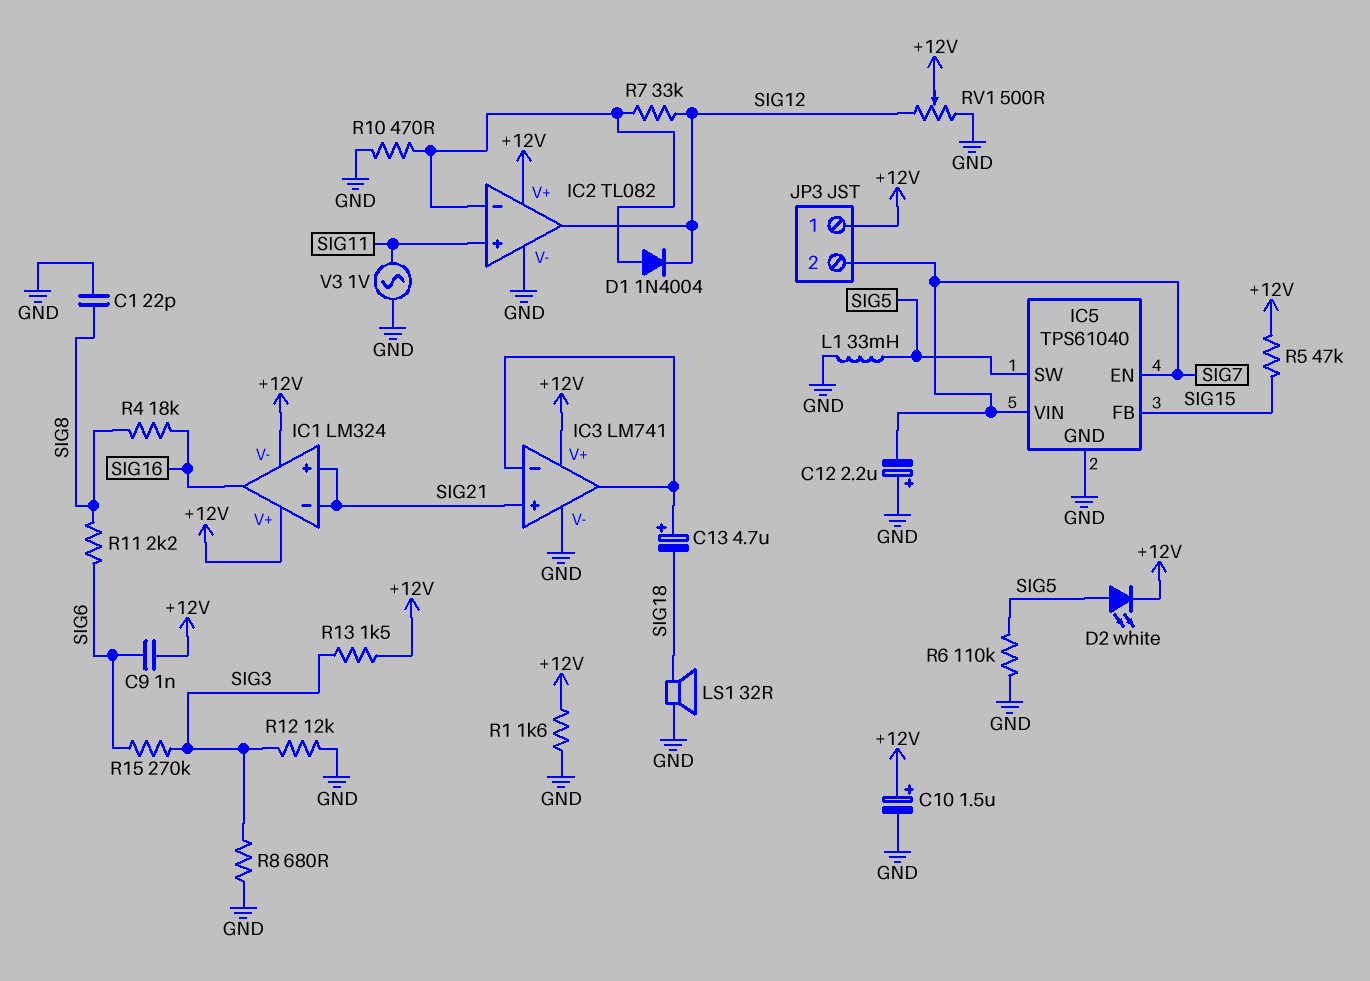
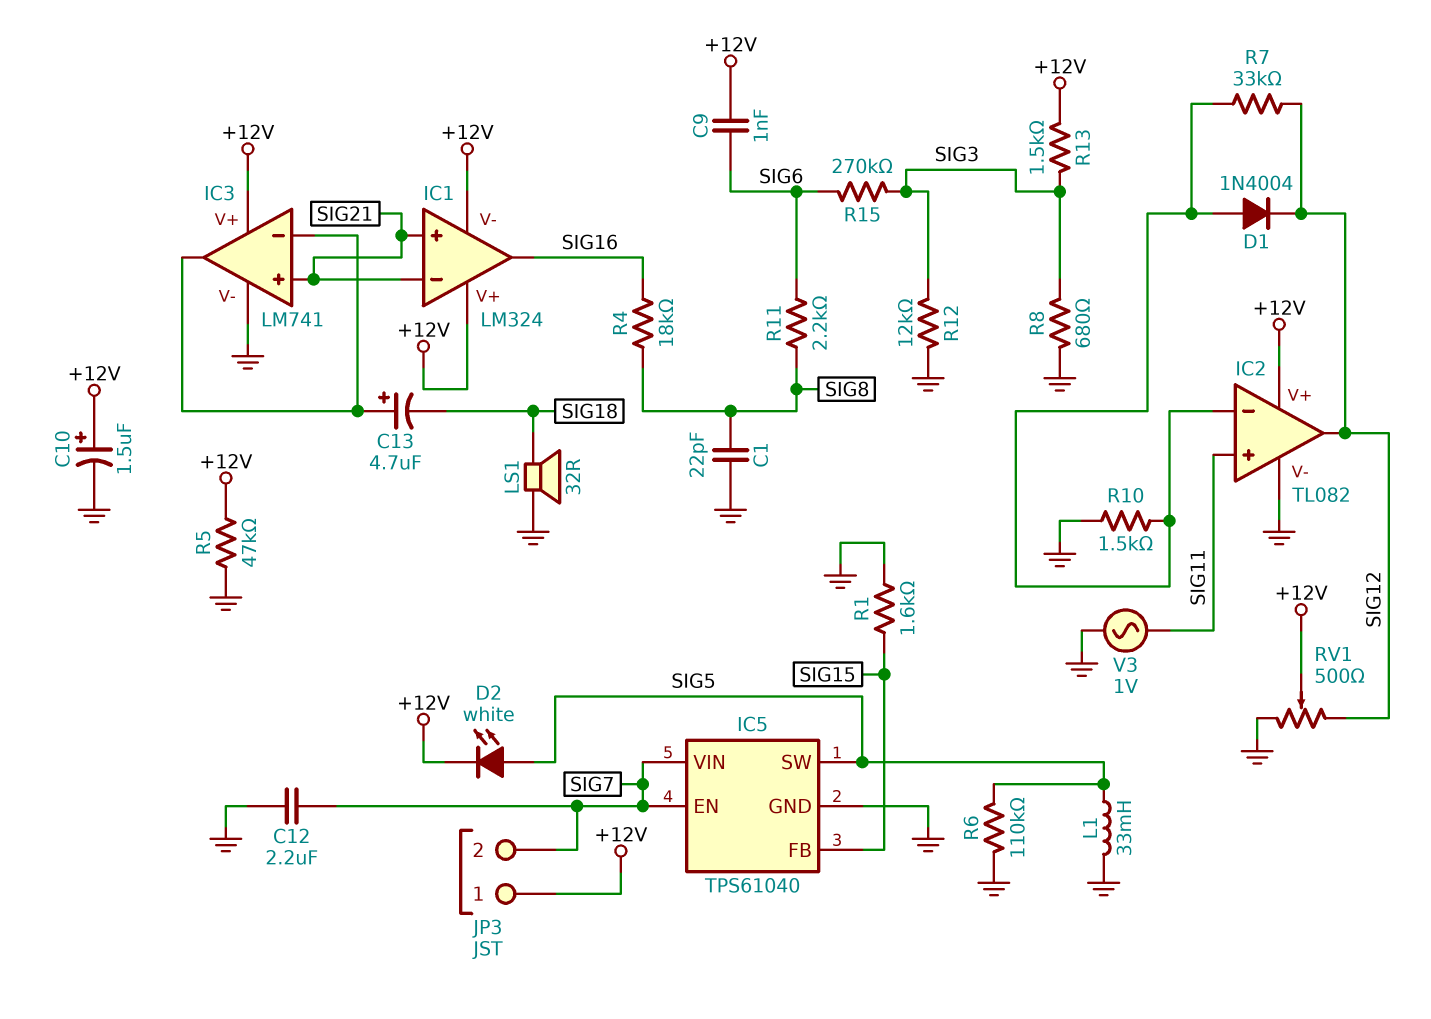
C12: 2.2uF (plus GND, minus SIG7) -> 2.2uF (GND, SIG7)
R1: 1.6k (+12V, GND) -> 1.6k (GND, SIG15)
R5: 47k (+12V, SIG15) -> 47k (+12V, GND)
R10: 470 (GND, IC2/in-) -> 1.5k (GND, IC2/in-)

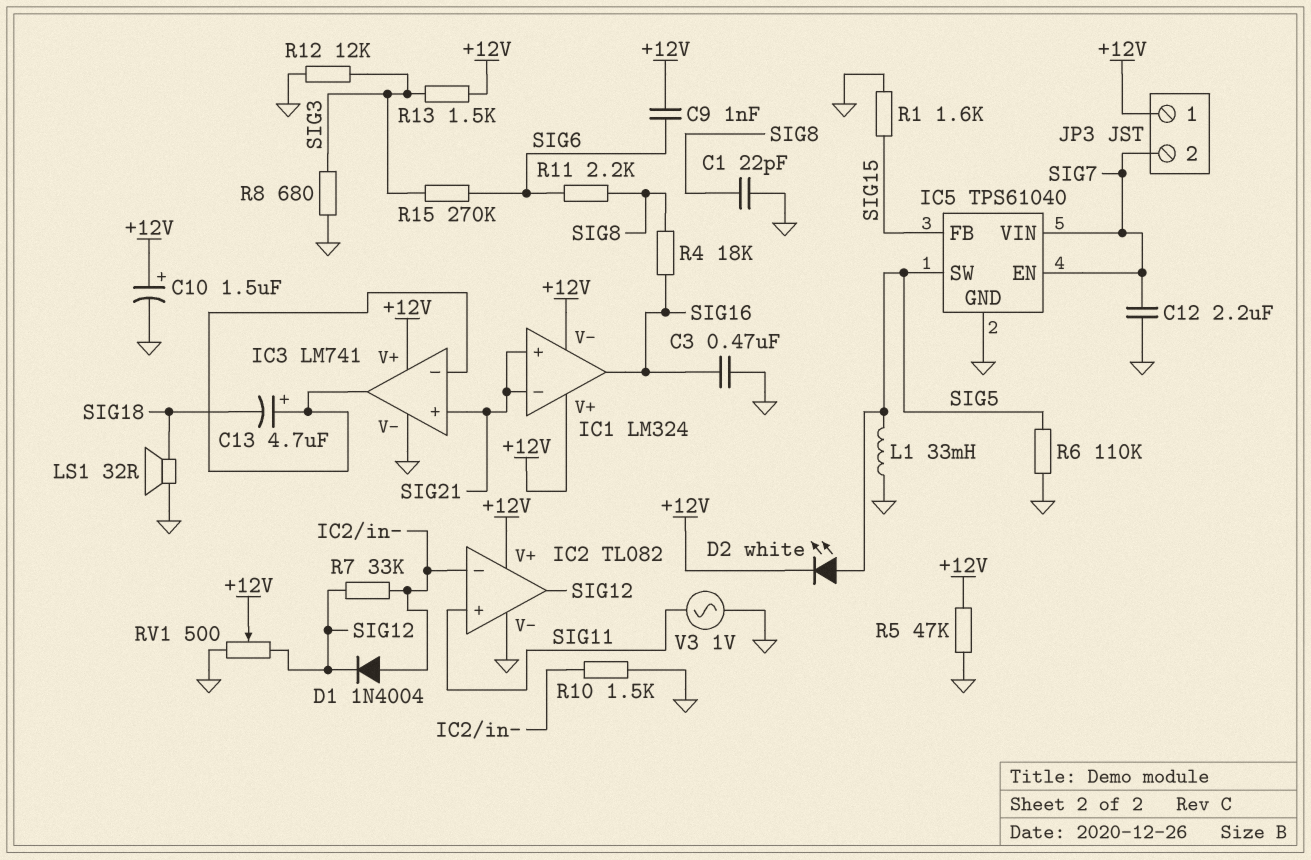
C3: none -> 470nF (GND, SIG16)

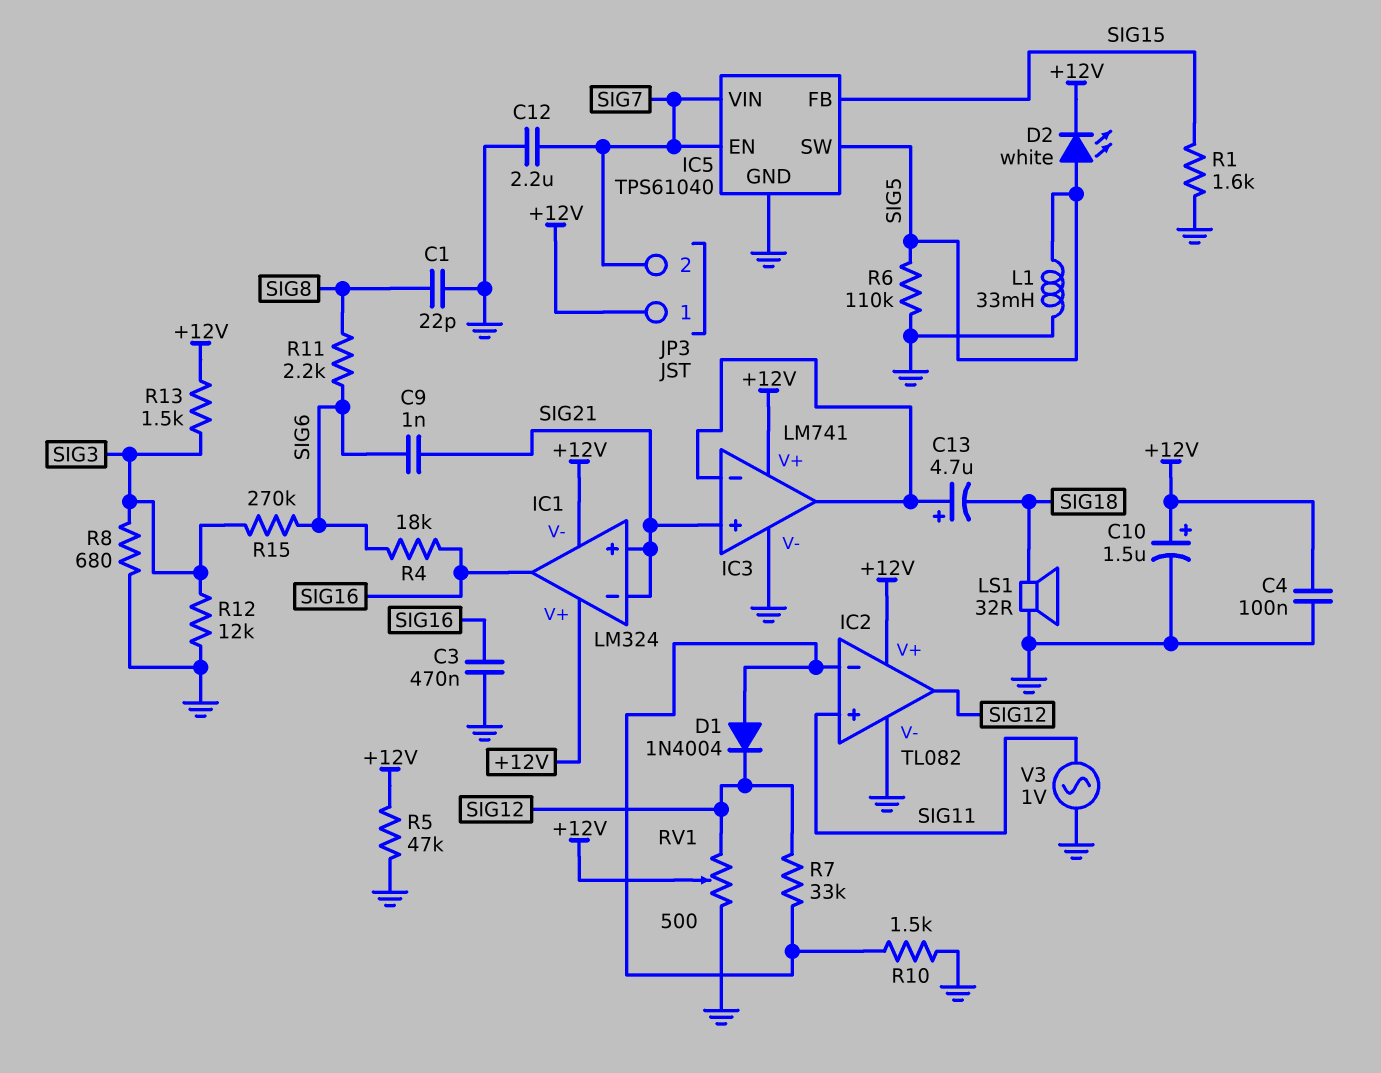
C4: none -> 100nF (+12V, GND)
C9: 1nF (+12V, SIG6) -> 1nF (SIG6, SIG21)
R4: 18k (SIG8, SIG16) -> 18k (SIG6, SIG16)

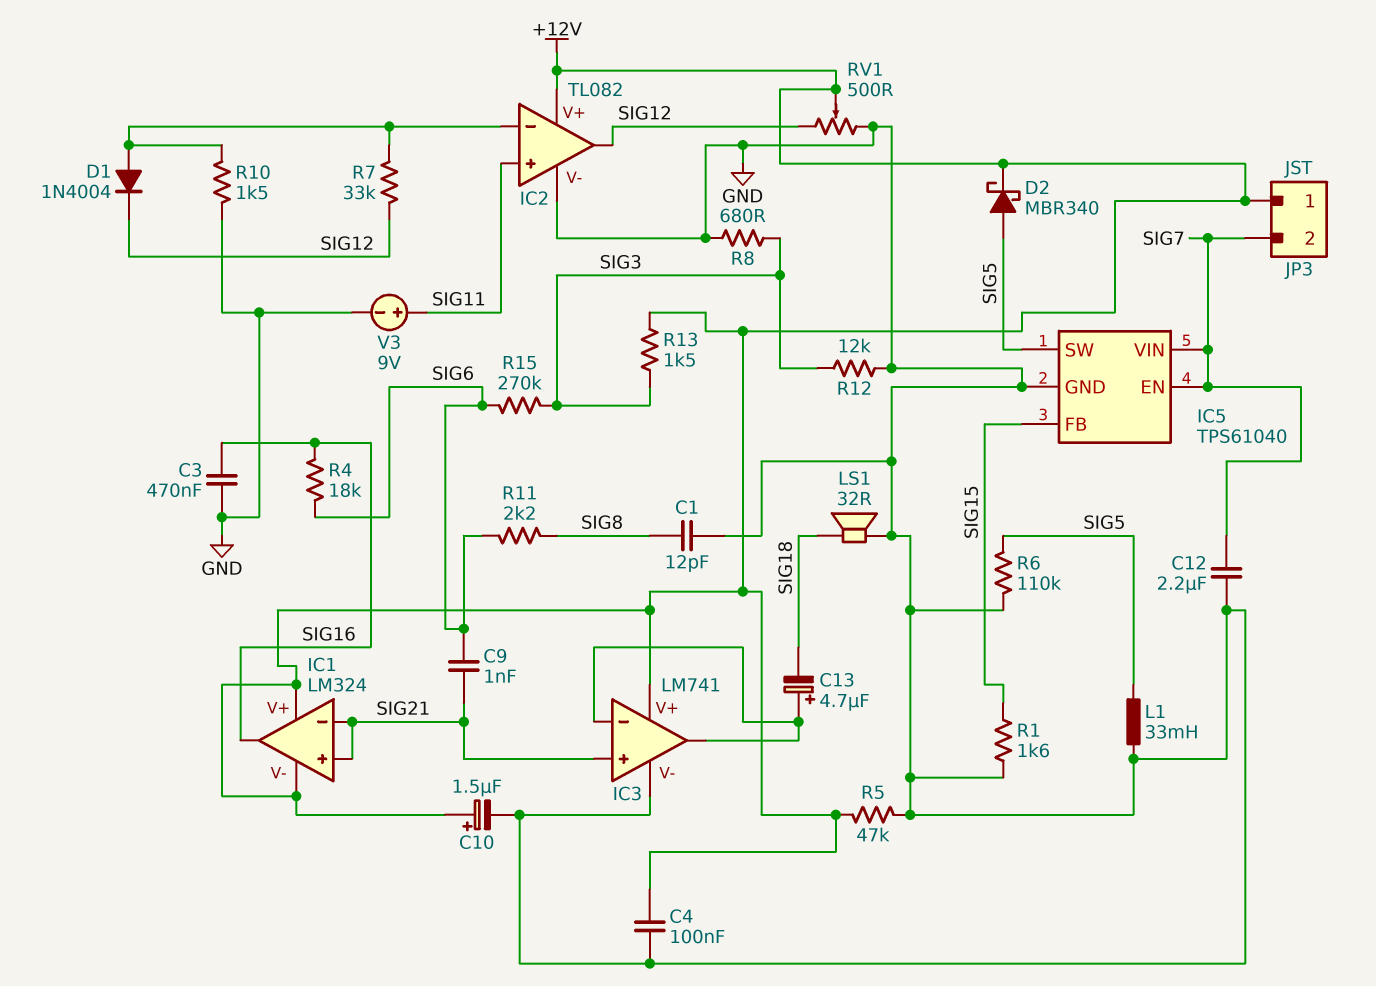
C1: 22pF (GND, SIG8) -> 12pF (GND, SIG8)
D2: LED white (A SIG5, K +12V) -> schottky MBR340 (A SIG5, K +12V)
V3: AC 1V (GND, SIG11) -> 9V (plus SIG11, minus GND)

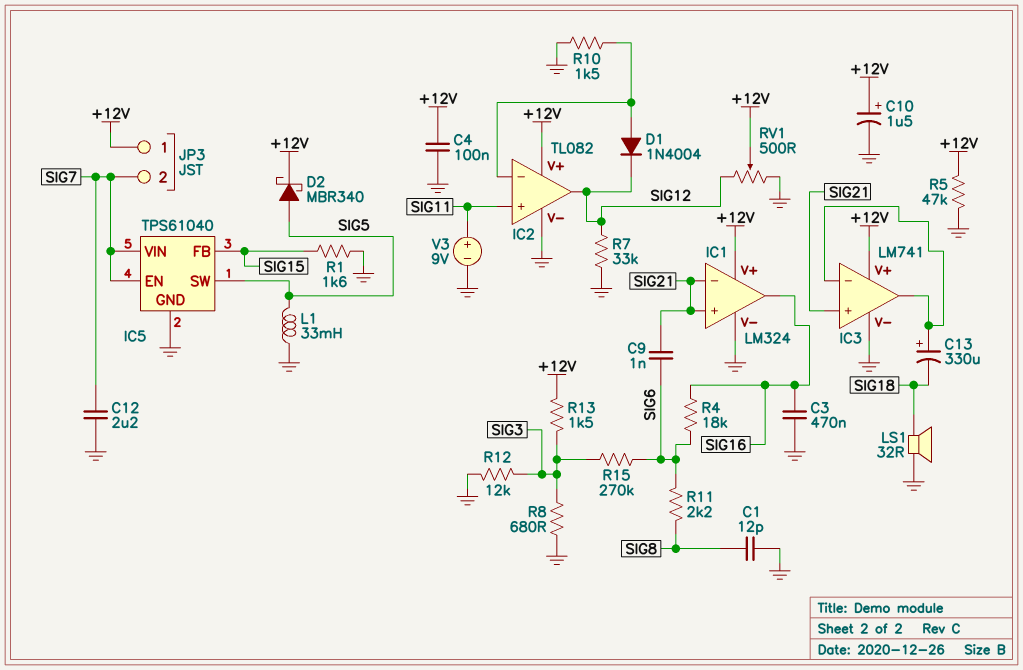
C13: 4.7uF (plus IC3/in-, minus SIG18) -> 330uF (plus IC3/in-, minus SIG18)
IC1 pin V-: +12V -> GND
R6: 110k (GND, SIG5) -> none
R7: 33k (IC2/in-, SIG12) -> 33k (GND, SIG12)

